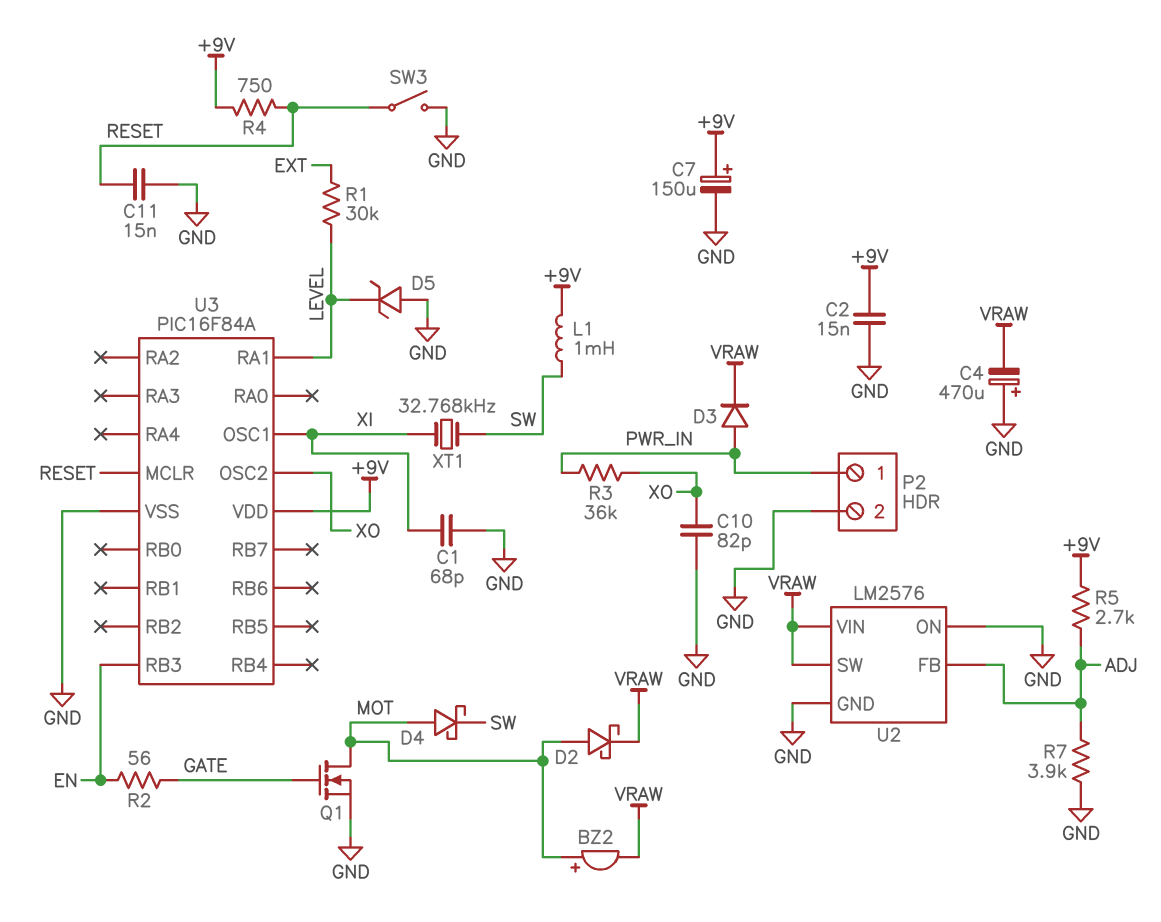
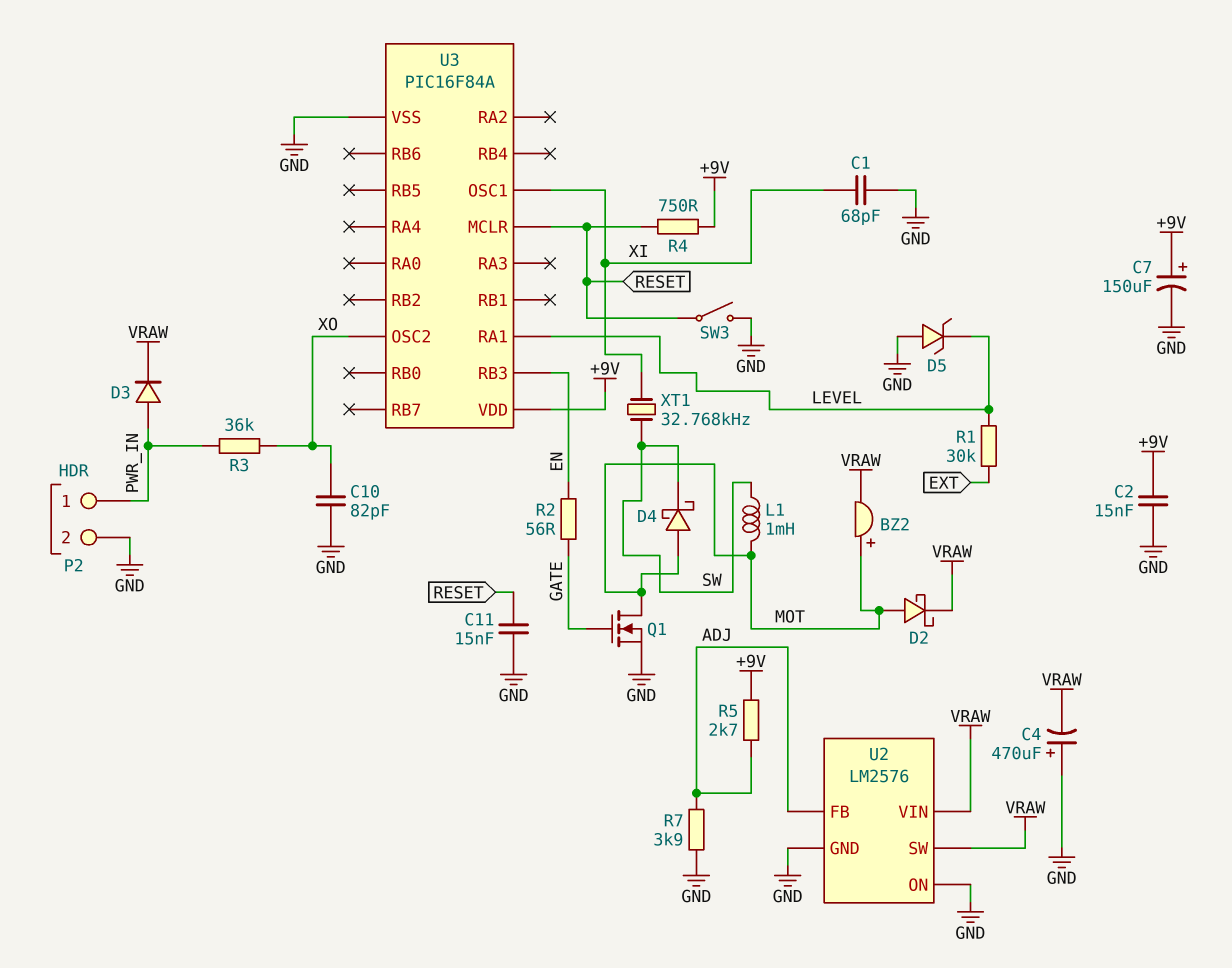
L1: 1mH (+9V, SW) -> 1mH (MOT, SW)

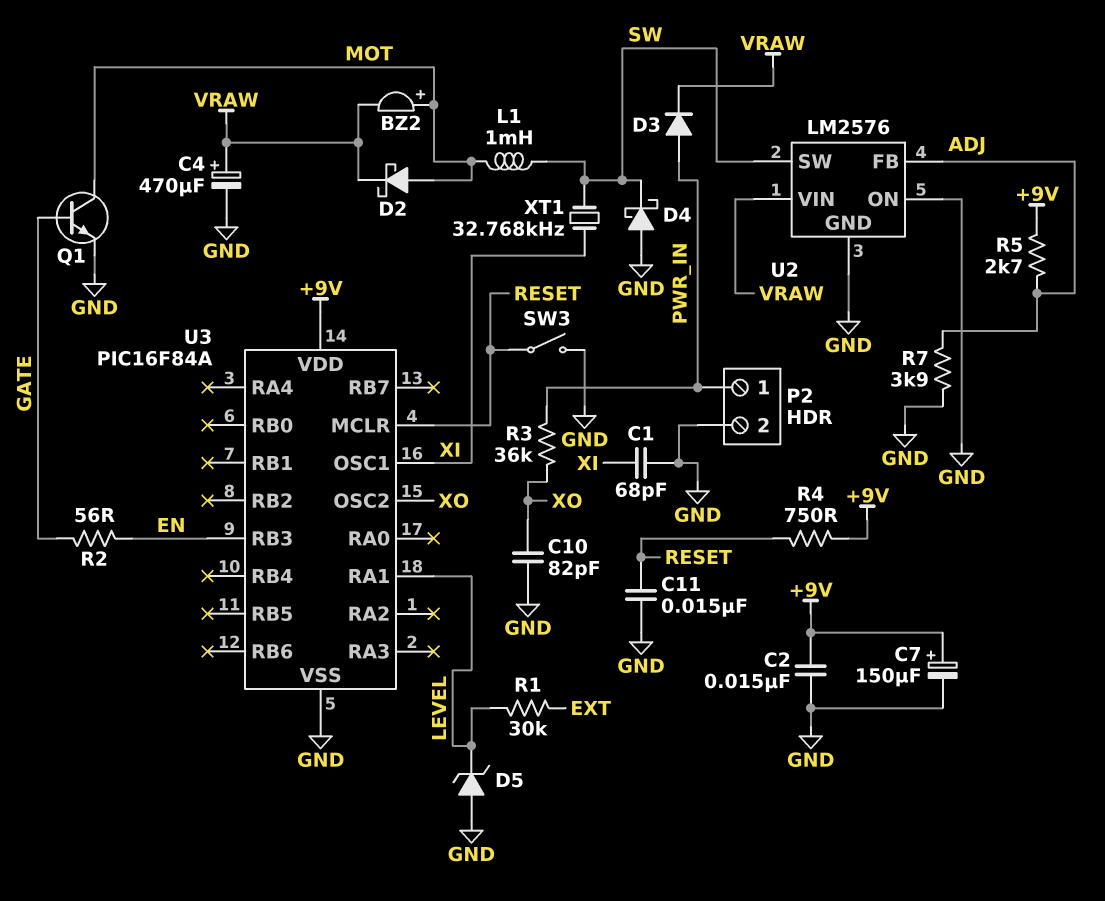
C4: 470uF (plus GND, minus VRAW) -> 470uF (plus VRAW, minus GND)
D4: schottky (A MOT, K SW) -> schottky (A GND, K SW)
Q1: NMOS (G GATE, D MOT, S GND) -> NPN (B GATE, C MOT, E GND)
U2 pin SW: VRAW -> SW

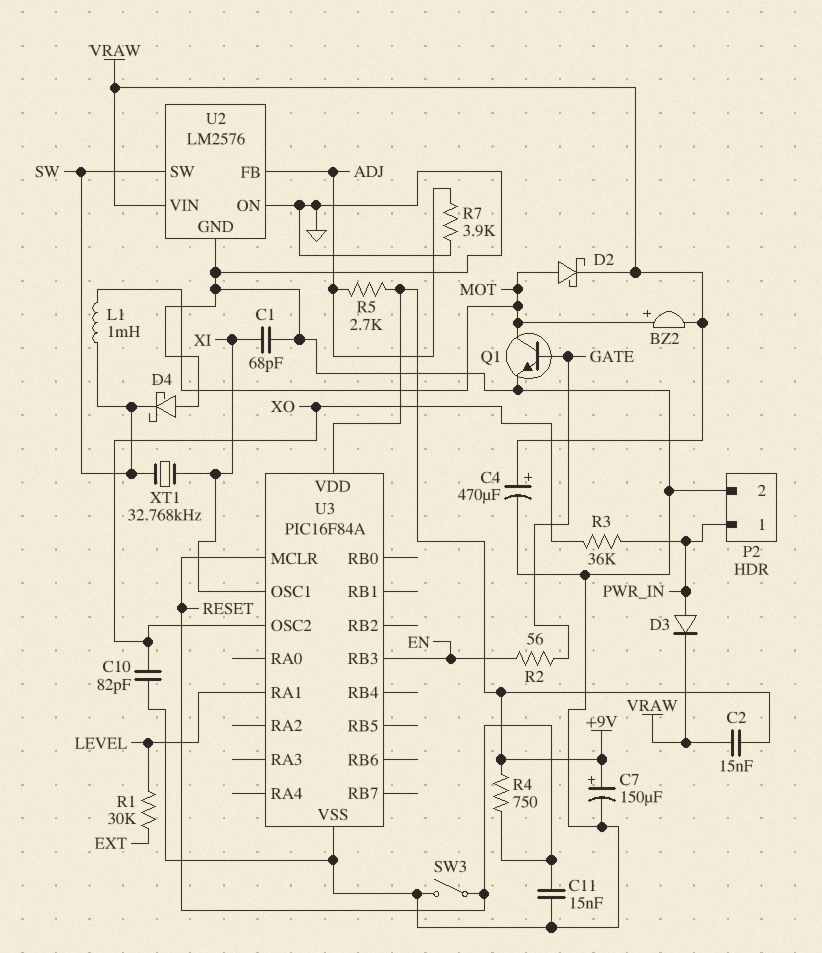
C2: 15nF (+9V, GND) -> 15nF (+9V, VRAW)
D5: zener (A GND, K LEVEL) -> none

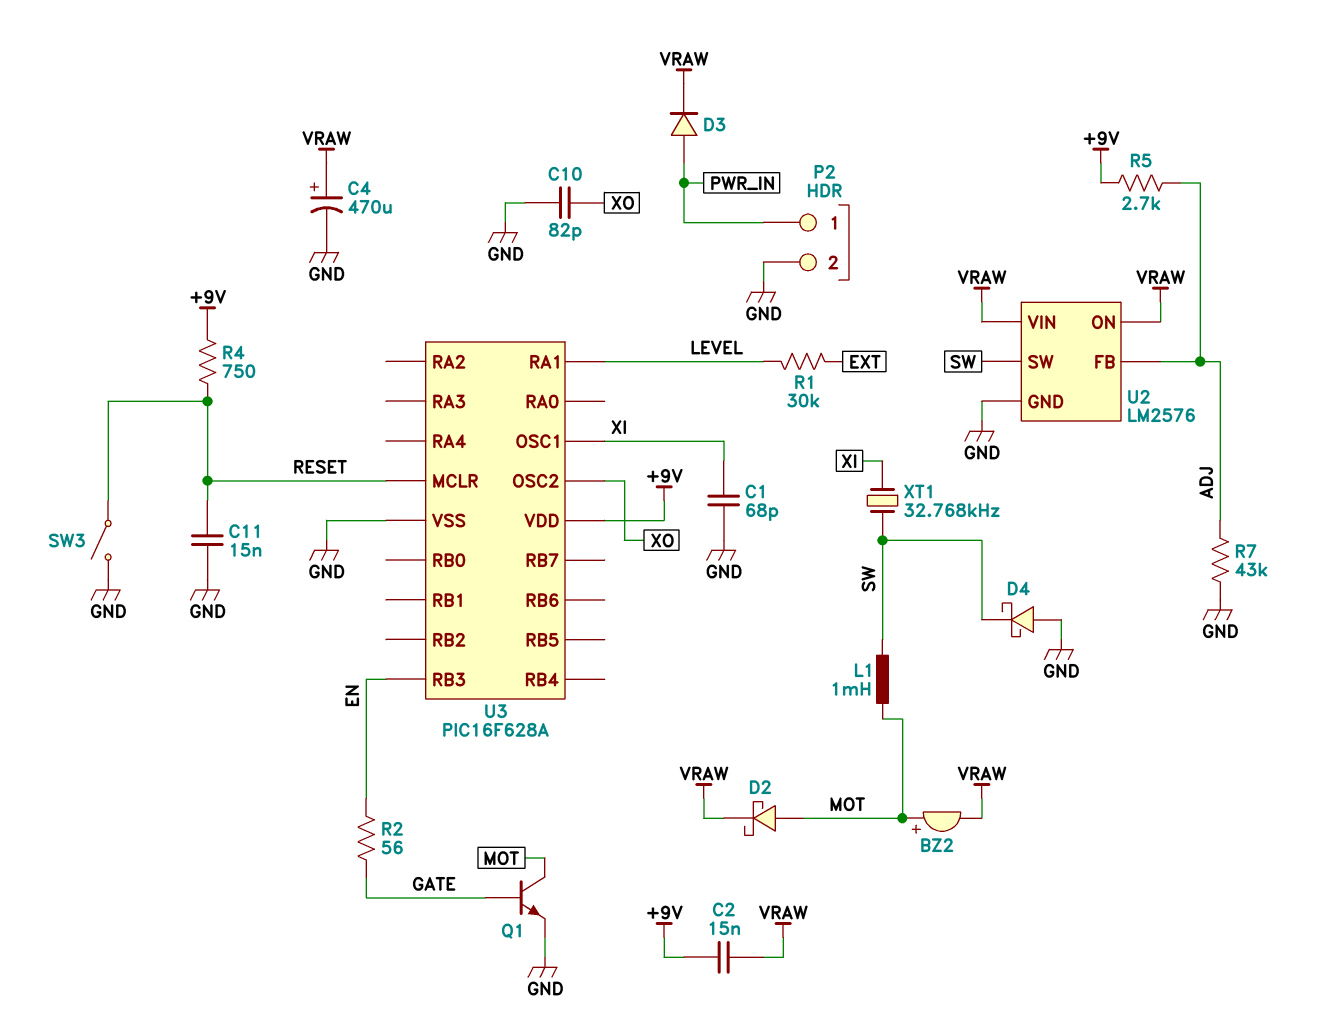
C7: 150uF (plus +9V, minus GND) -> none
R3: 36k (PWR_IN, XO) -> none
R7: 3.9k (ADJ, GND) -> 43k (ADJ, GND)
U2 pin ON: GND -> VRAW
U3: PIC16F84A -> PIC16F628A

